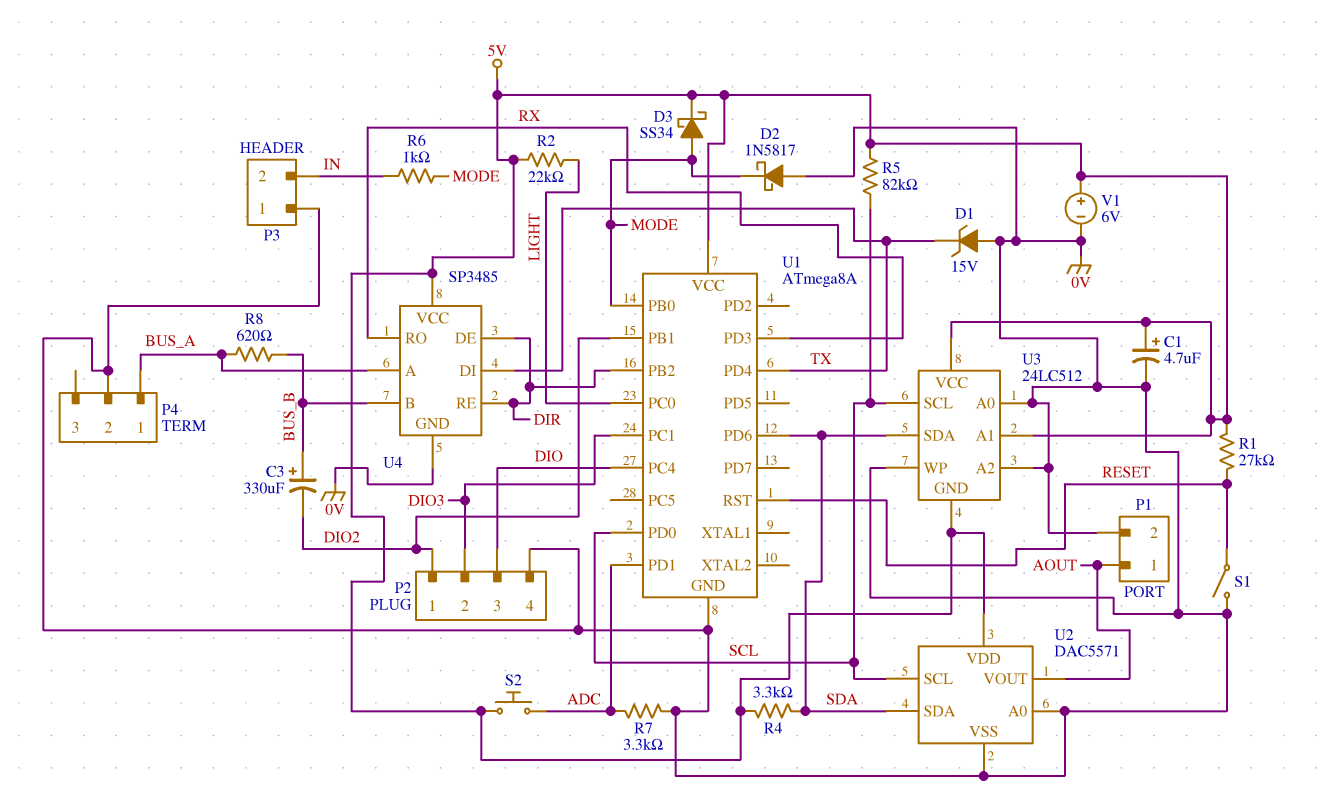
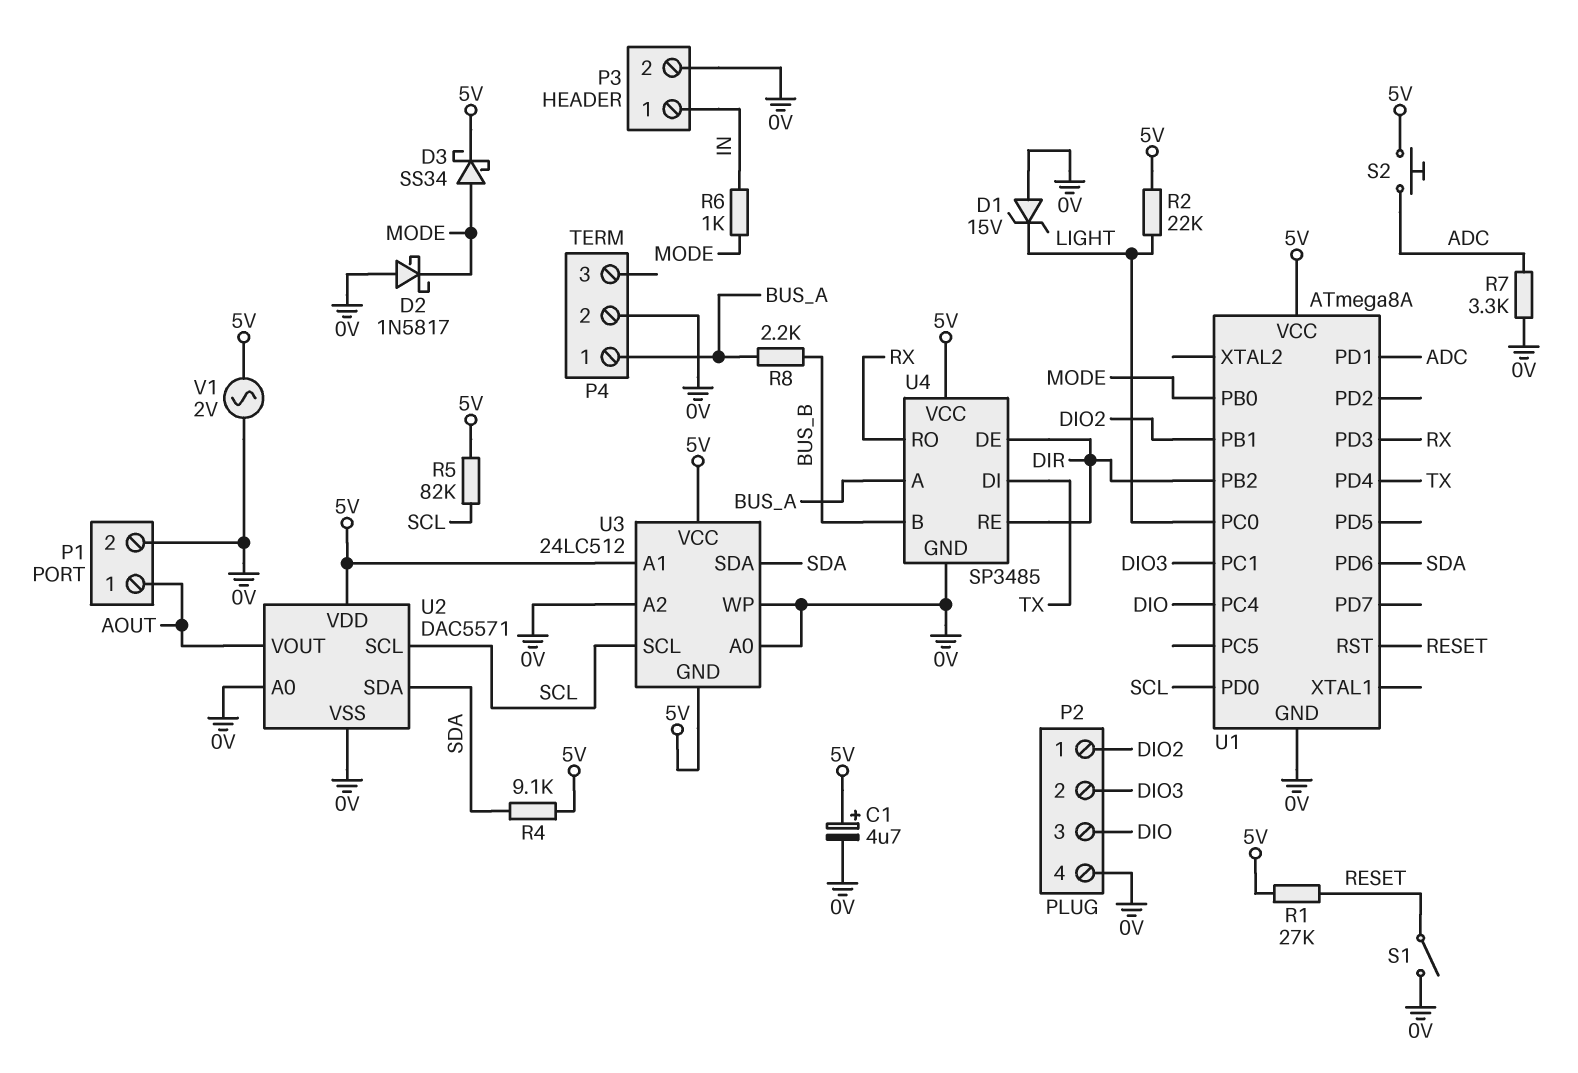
C3: 330uF (plus BUS_B, minus DIO2) -> none
D1: zener 15V (A 0V, K TX) -> zener 15V (A 0V, K LIGHT)
P3 pin 1: 0V -> IN
P3 pin 2: IN -> 0V
R4: 3.3k (5V, SDA) -> 9.1k (5V, SDA)
R8: 620 (BUS_A, BUS_B) -> 2.2k (BUS_A, BUS_B)
V1: 6V (plus 5V, minus 0V) -> AC 2V (0V, 5V)

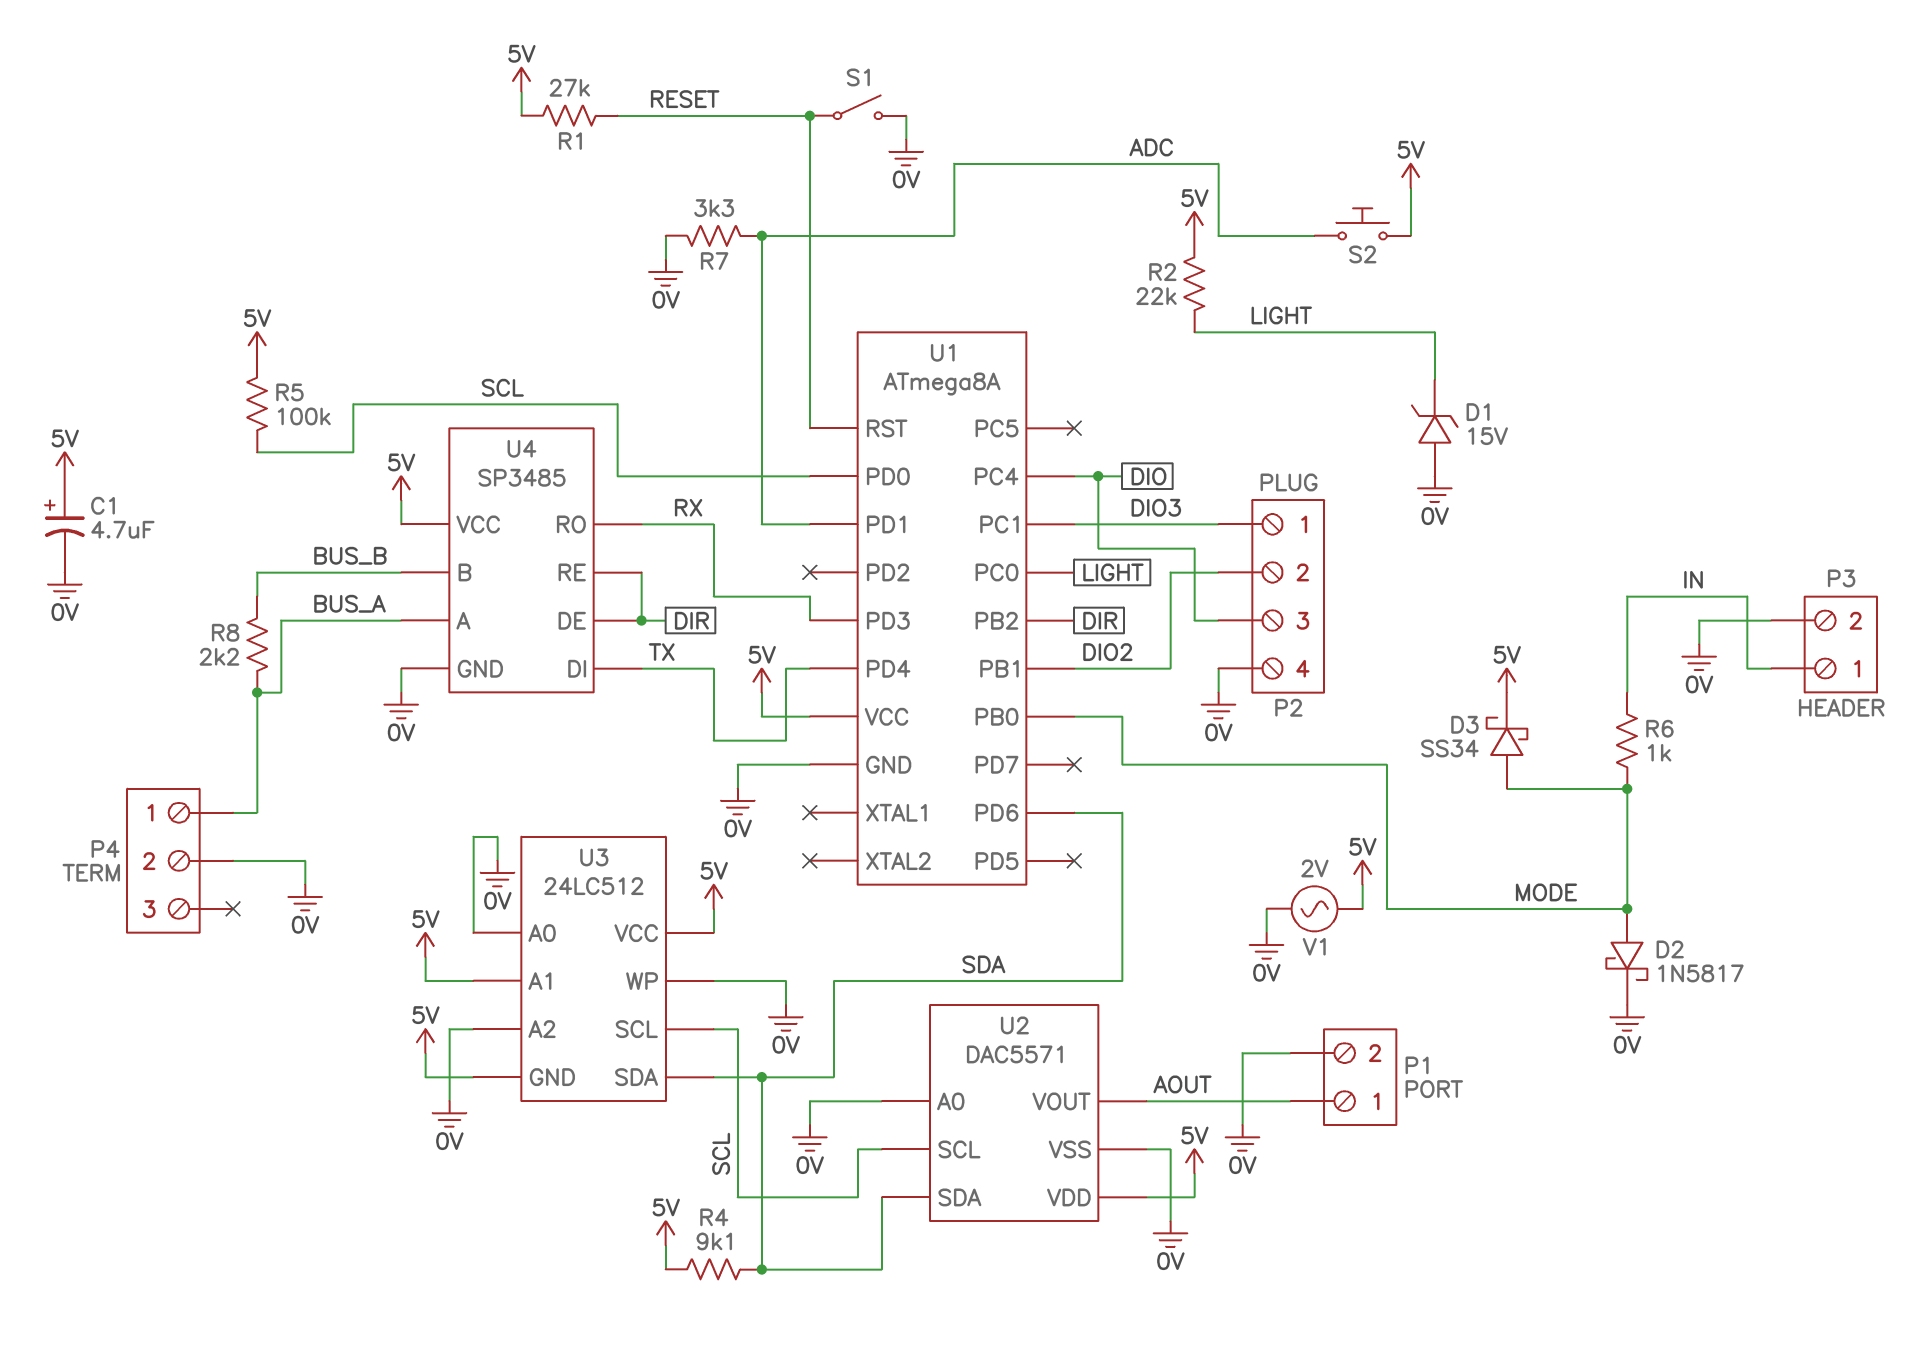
D2: schottky 1N5817 (A 0V, K MODE) -> schottky 1N5817 (A MODE, K 0V)
P2 pin 1: DIO2 -> DIO3
P2 pin 2: DIO3 -> DIO2
R5: 82k (5V, SCL) -> 100k (5V, SCL)

